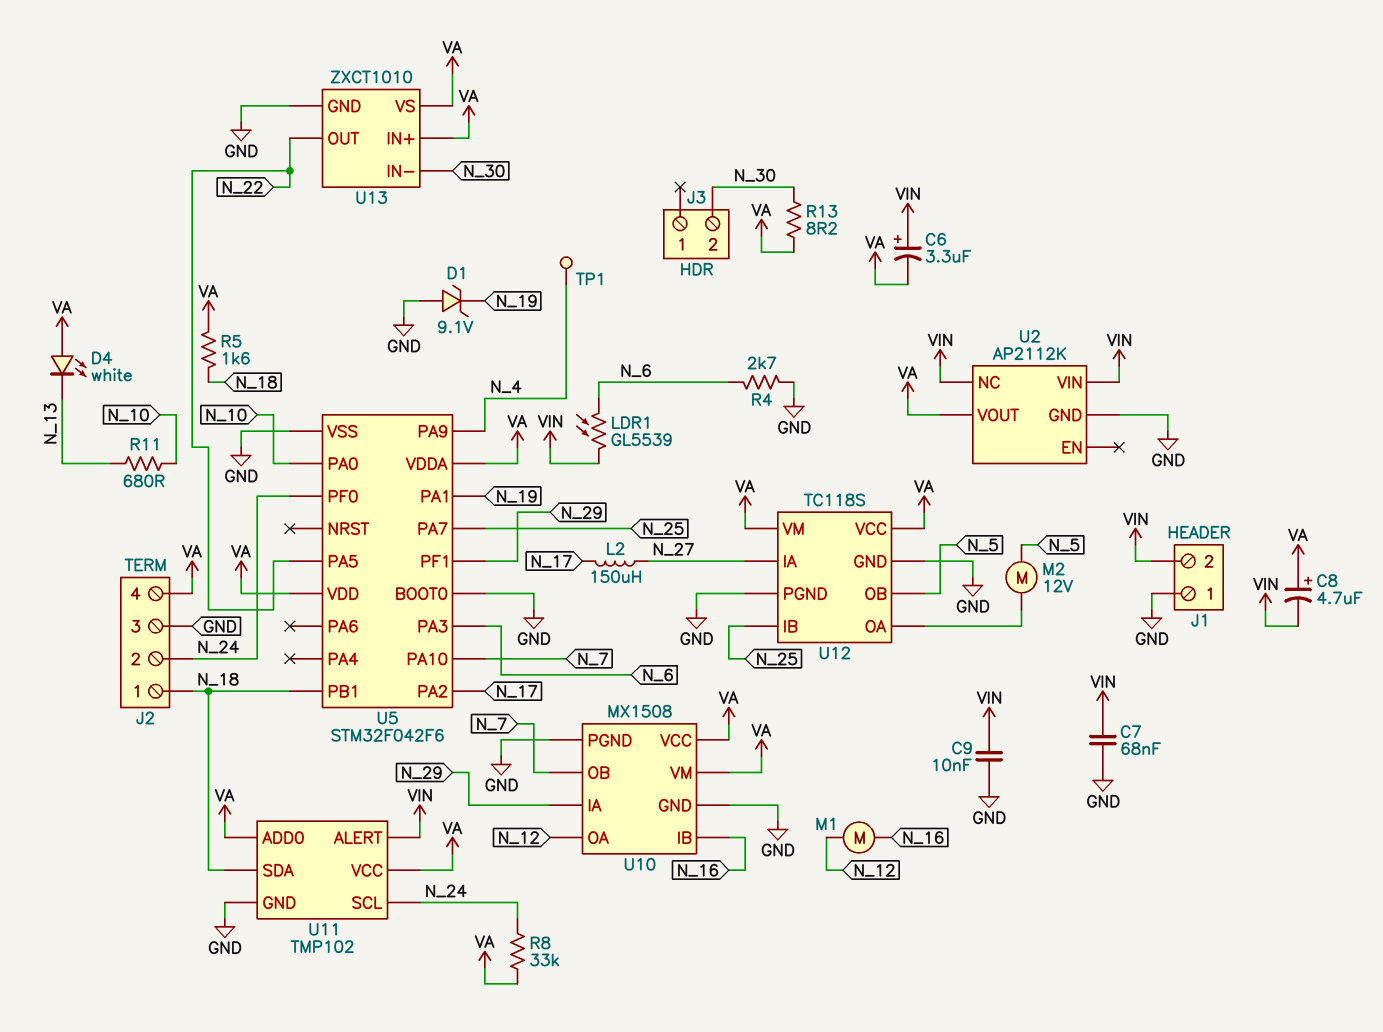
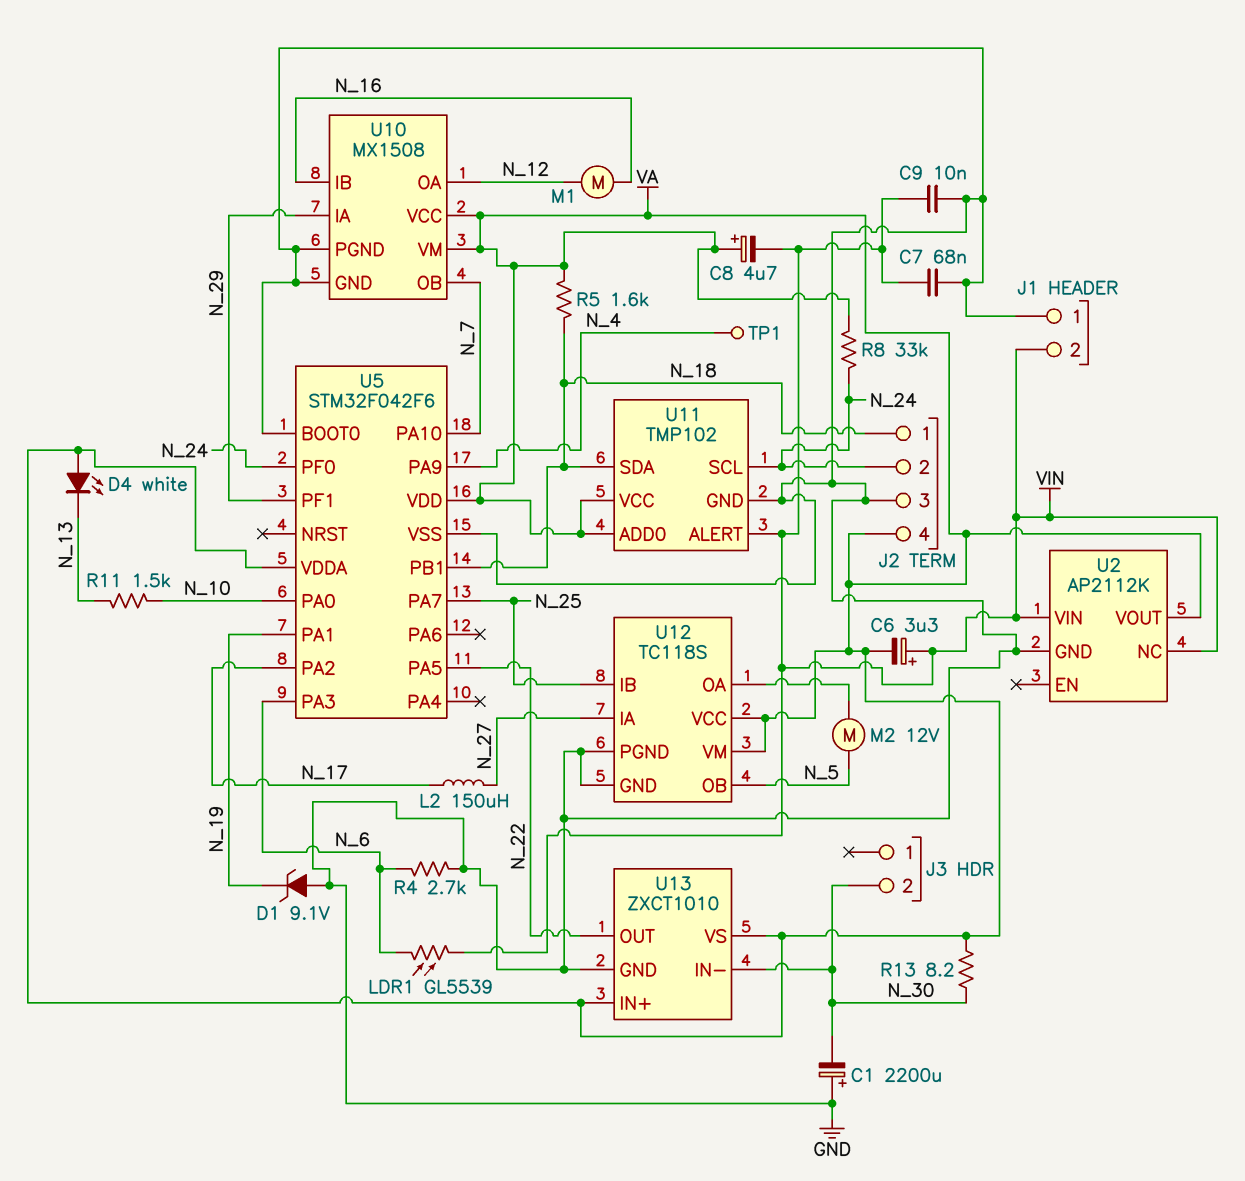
C1: none -> 2200uF (plus GND, minus N_30)
R11: 680 (N_10, N_13) -> 1.5k (N_10, N_13)

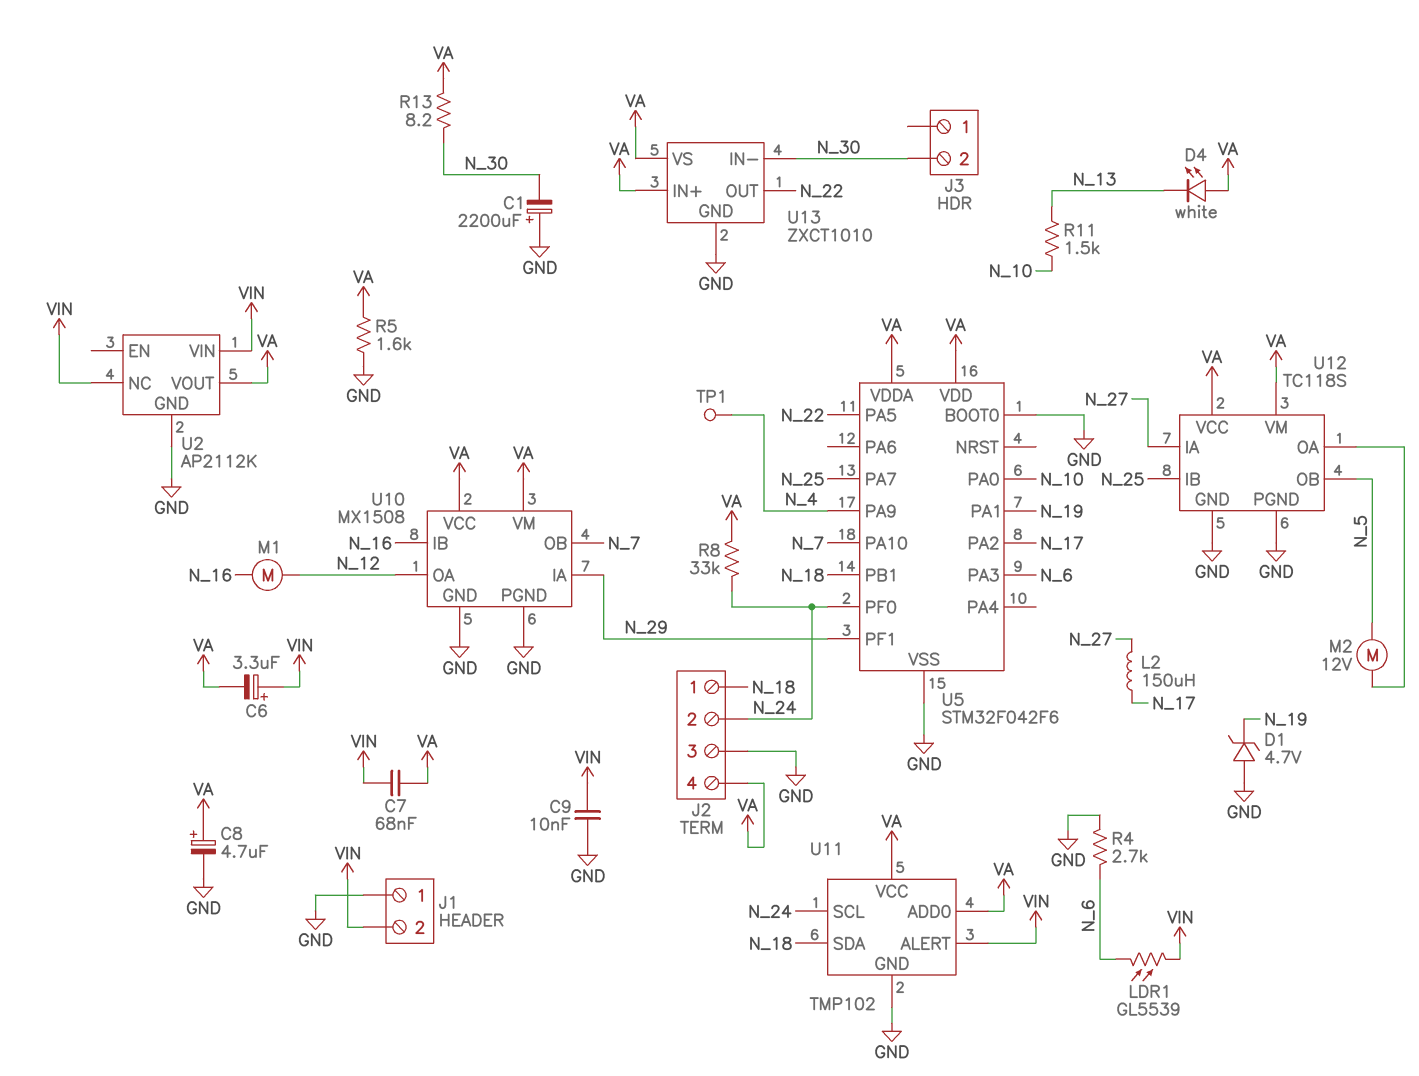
C7: 68nF (GND, VIN) -> 68nF (VA, VIN)
C8: 4.7uF (plus VA, minus VIN) -> 4.7uF (plus VA, minus GND)
D1: zener 9.1V (A GND, K N_19) -> zener 4.7V (A GND, K N_19)
R5: 1.6k (N_18, VA) -> 1.6k (GND, VA)

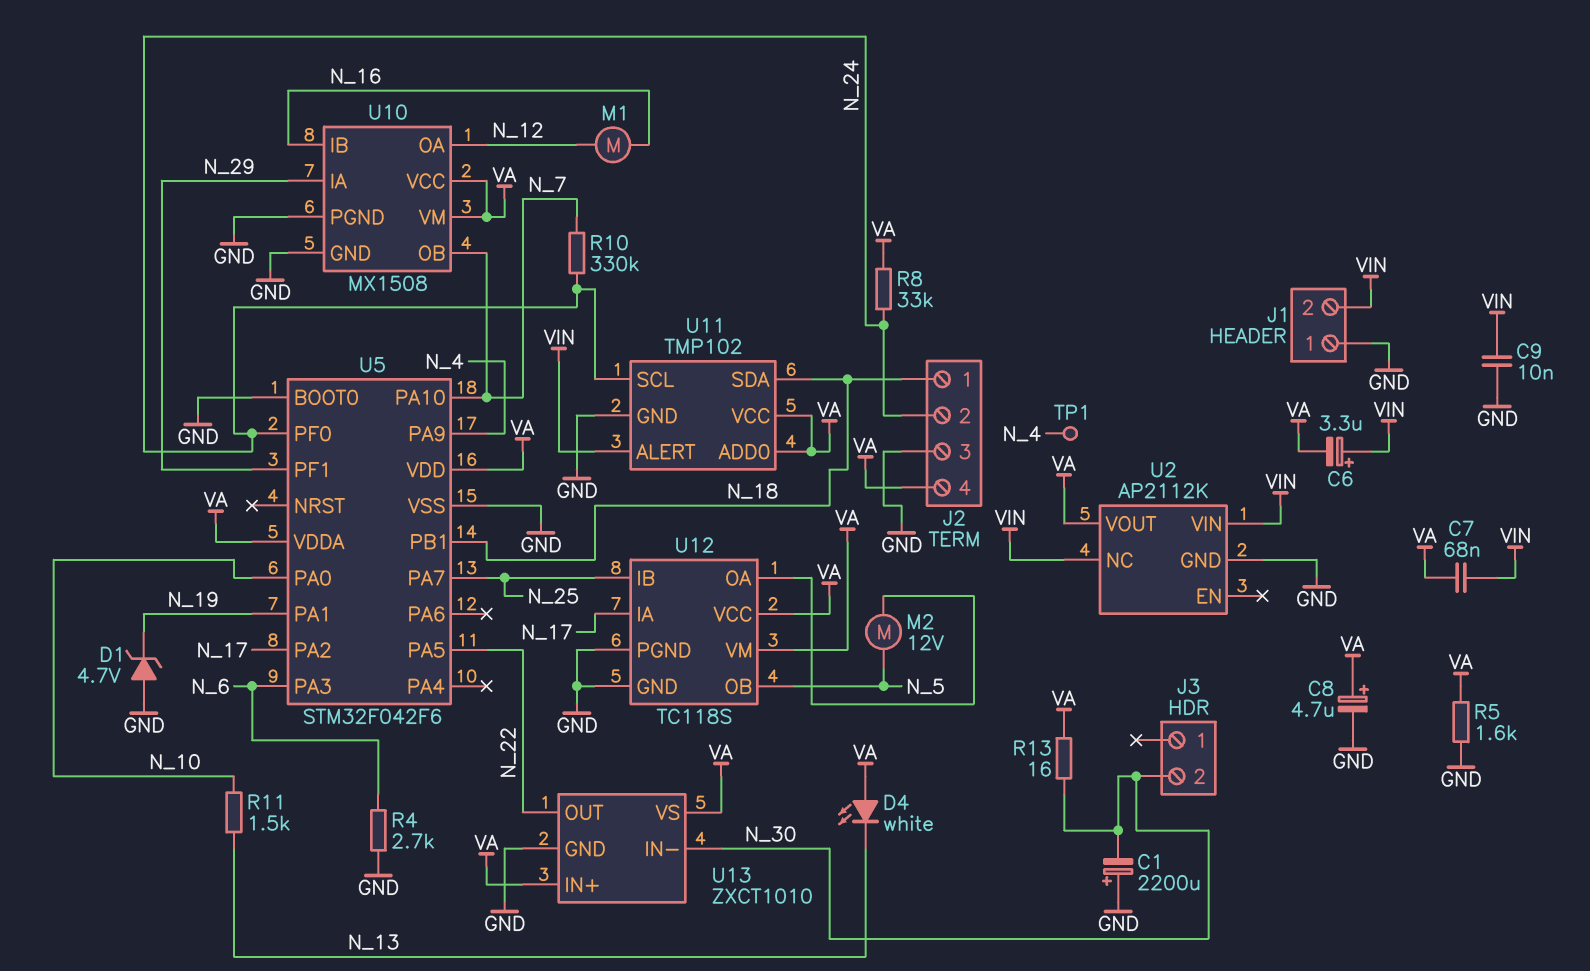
L2: 150uH (N_17, N_27) -> none
LDR1: GL5539 (N_6, VIN) -> none
R10: none -> 330k (N_7, N_24)
R13: 8.2 (N_30, VA) -> 16 (N_30, VA)
U12 pin IA: N_27 -> N_17

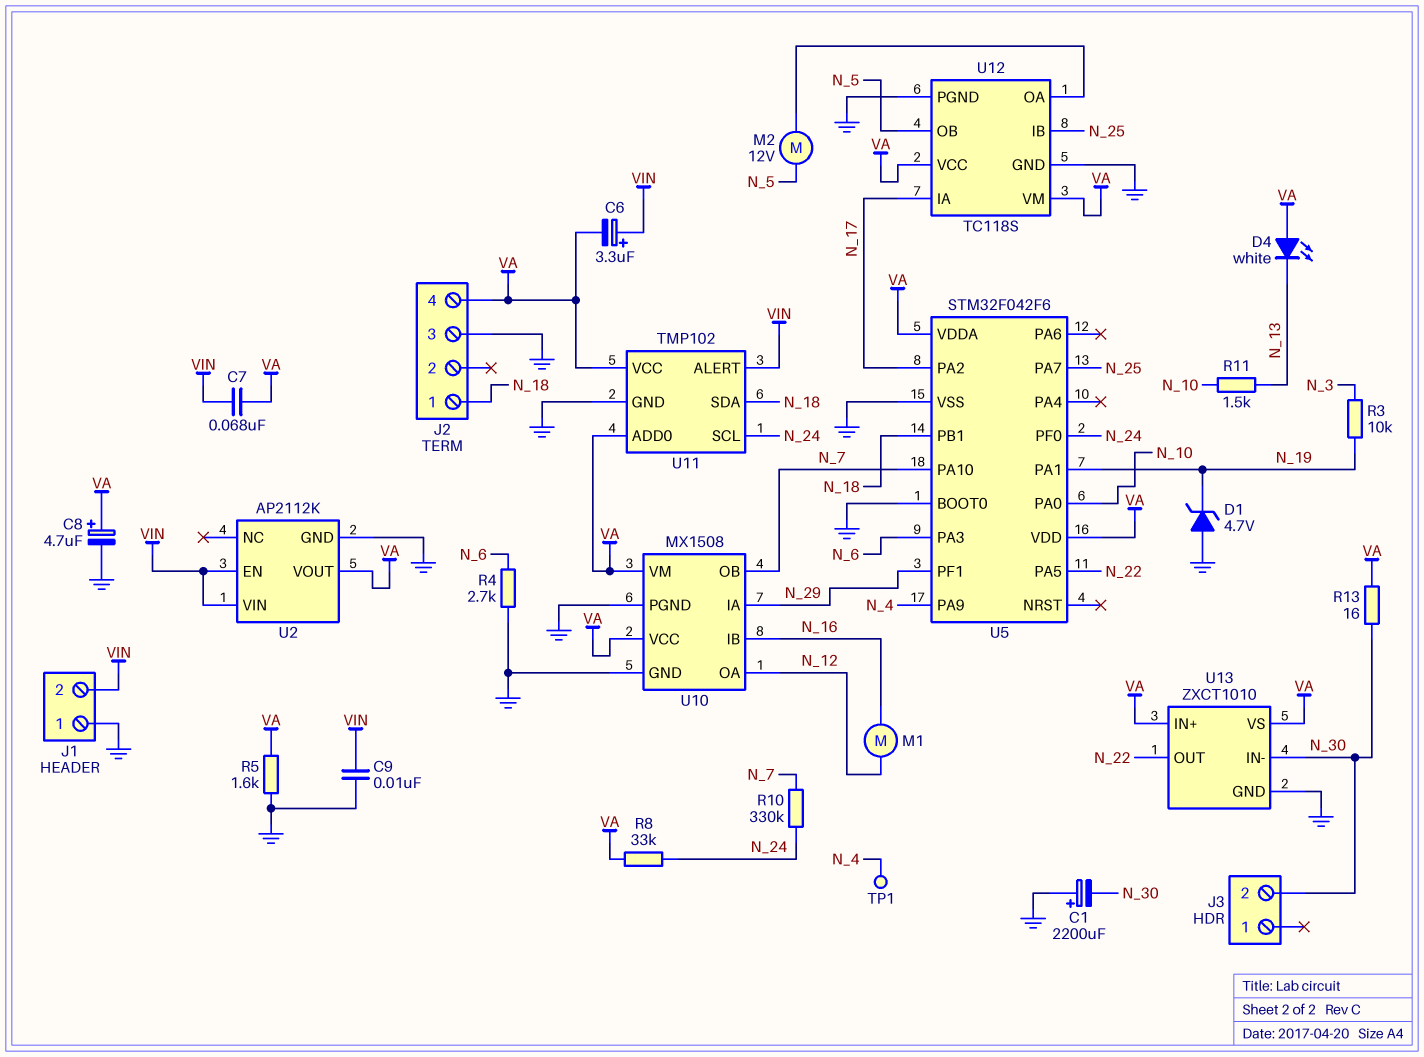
J2 pin 2: N_24 -> none
R3: none -> 10k (N_3, N_19)
U2 pin EN: none -> VIN
U2 pin NC: VIN -> none

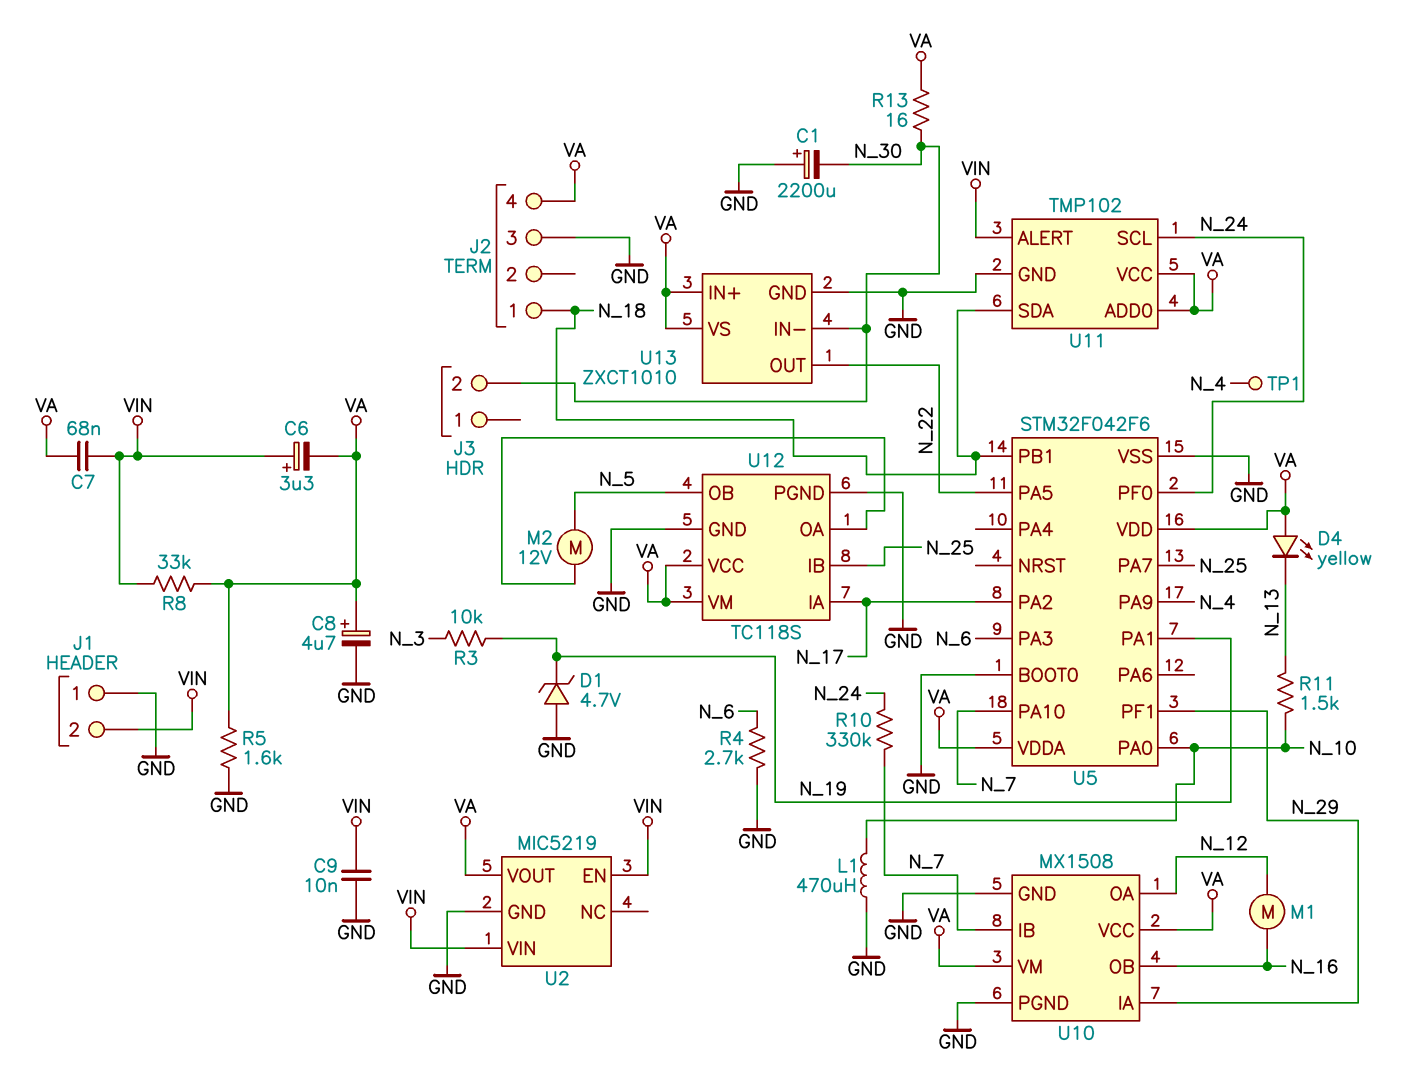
D4: LED white (A VA, K N_13) -> LED yellow (A VA, K N_13)
L1: none -> 470uH (GND, N_10)
R8: 33k (N_24, VA) -> 33k (VA, VIN)
U2: AP2112K -> MIC5219
U10 pin IB: N_16 -> N_7
U10 pin OB: N_7 -> N_16

